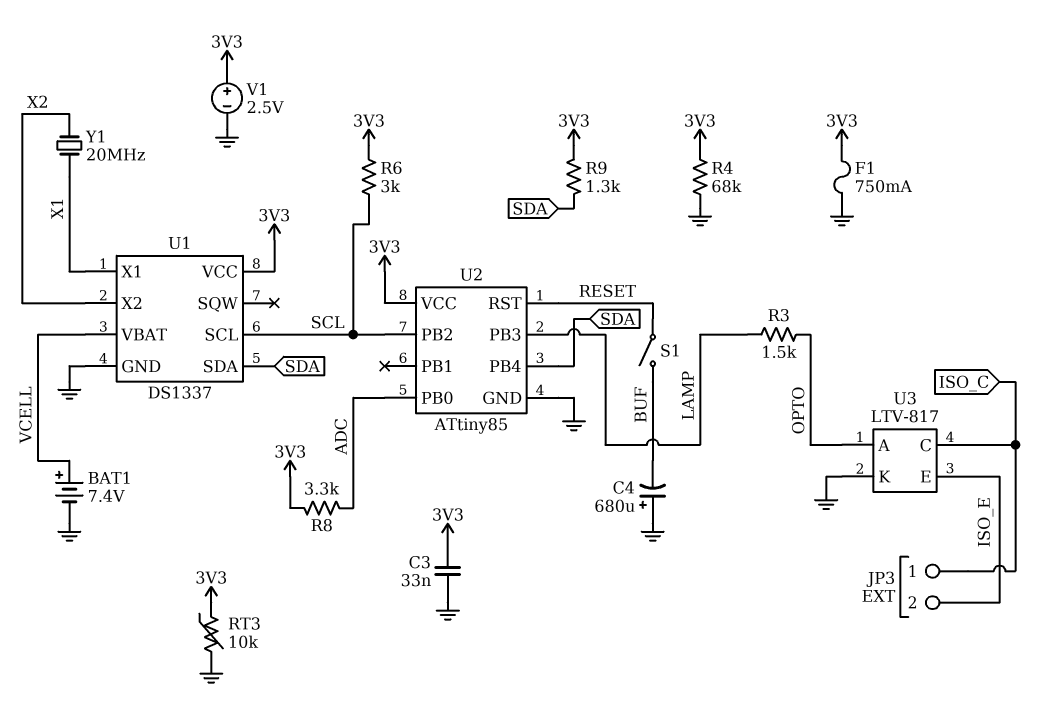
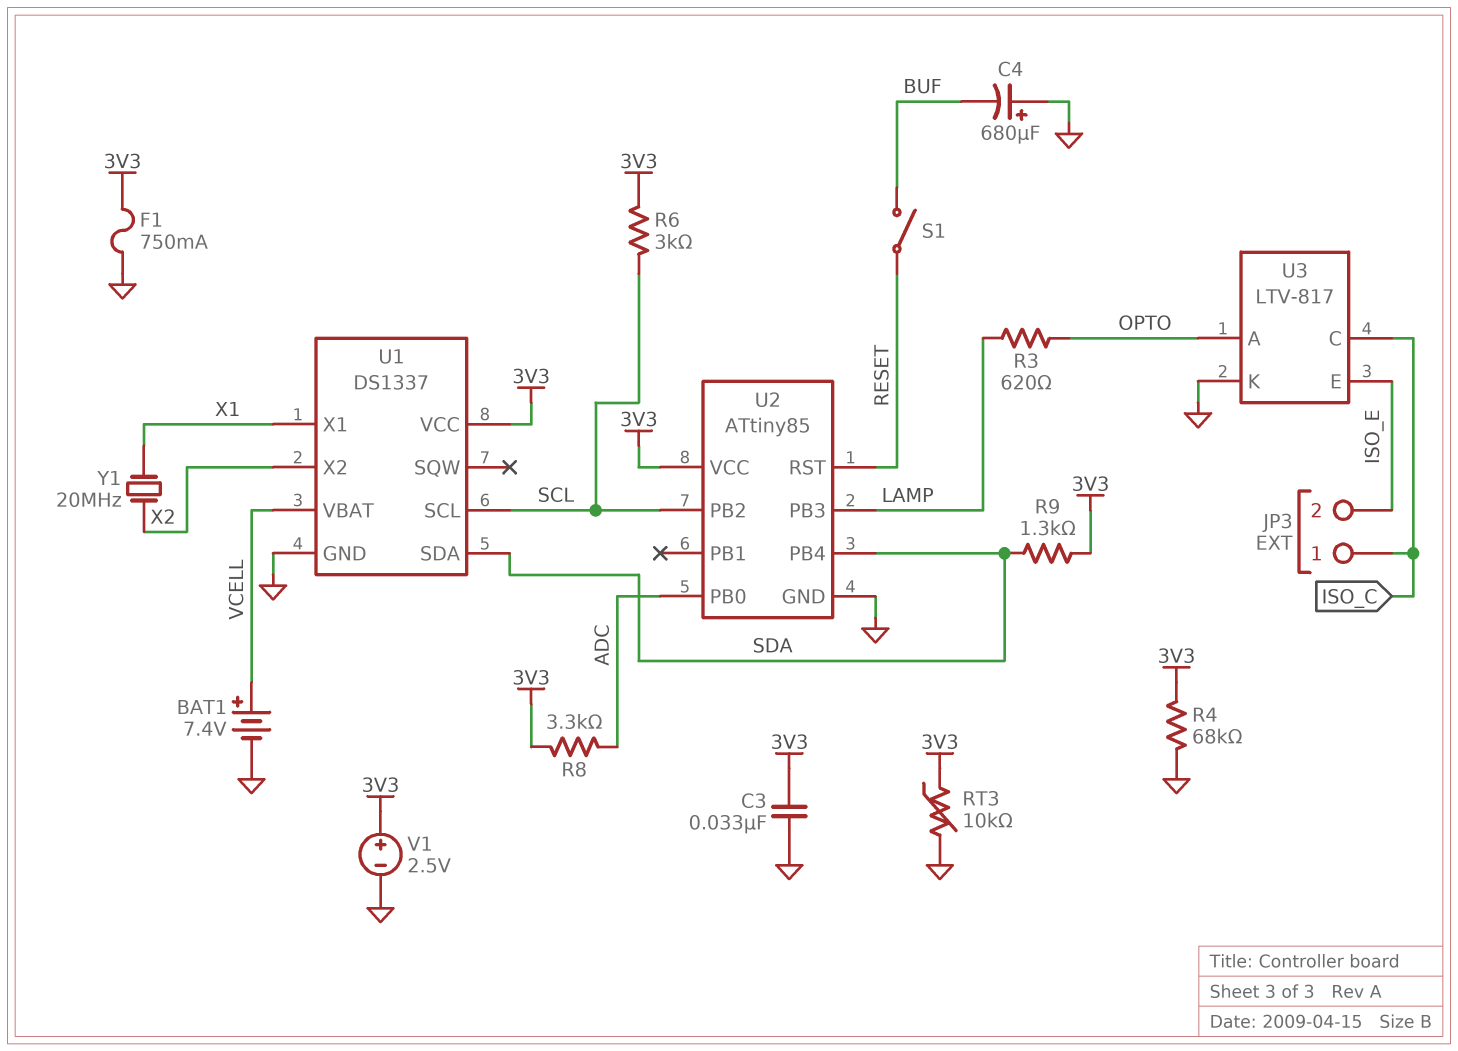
R3: 1.5k (LAMP, OPTO) -> 620 (LAMP, OPTO)

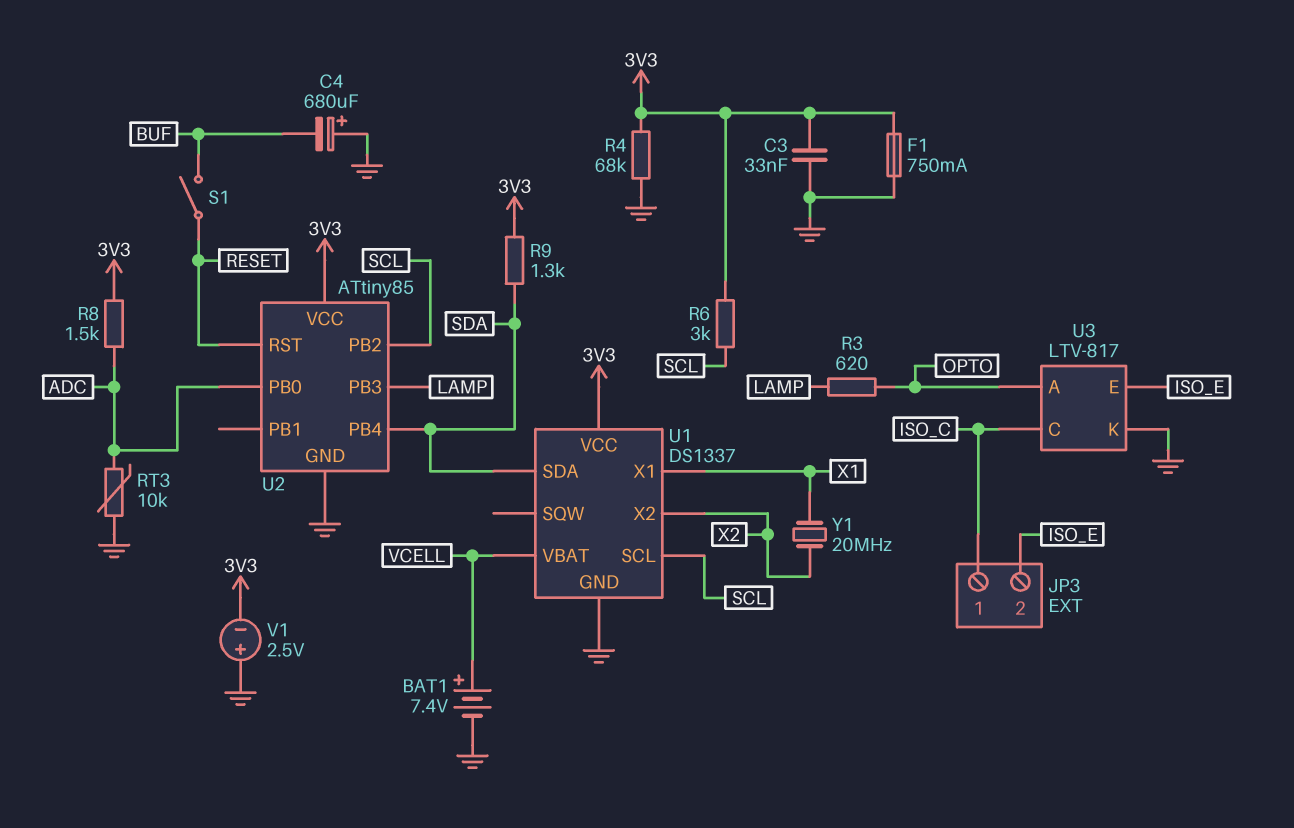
R8: 3.3k (3V3, ADC) -> 1.5k (3V3, ADC)
RT3: 10k (3V3, GND) -> 10k (ADC, GND)
V1: 2.5V (plus 3V3, minus GND) -> 2.5V (plus GND, minus 3V3)

